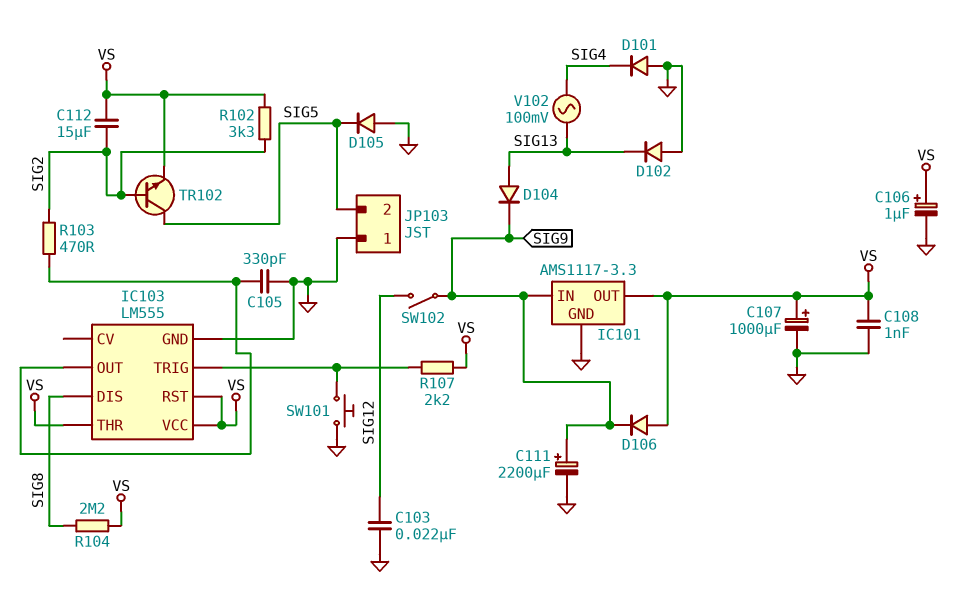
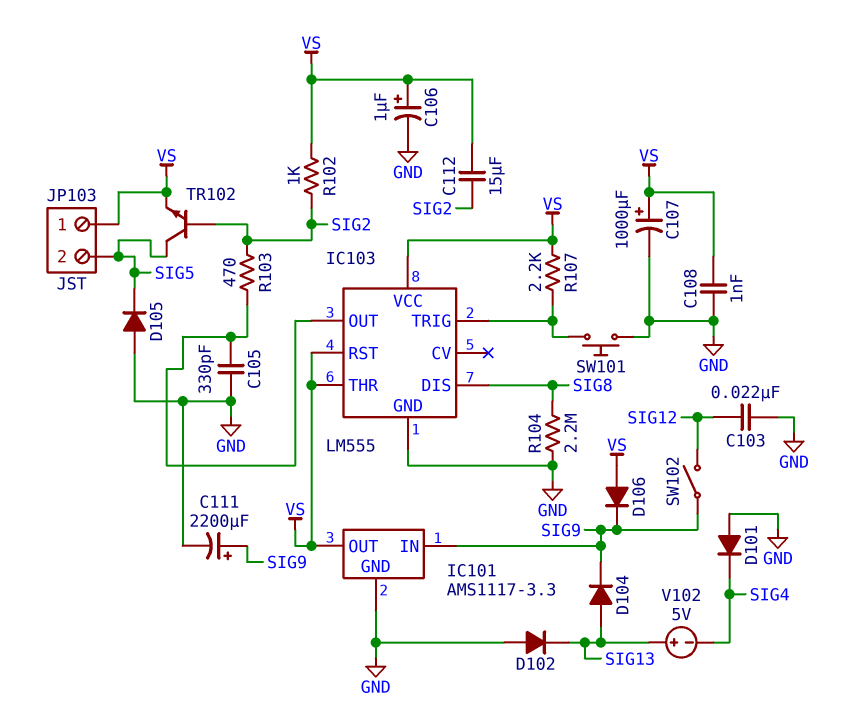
JP103 pin 1: GND -> VS
R102: 3.3k (SIG2, VS) -> 1k (SIG2, VS)
R104: 2.2M (SIG8, VS) -> 2.2M (GND, SIG8)
V102: AC 100mV (SIG4, SIG13) -> 5V (plus SIG13, minus SIG4)

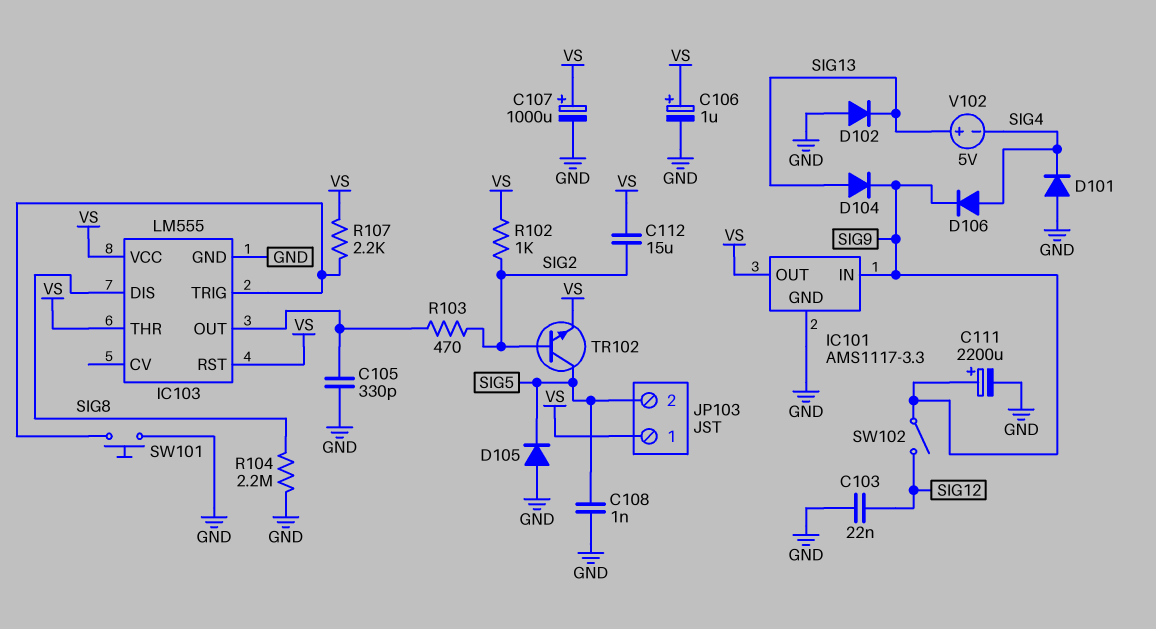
C108: 1nF (GND, VS) -> 1nF (GND, SIG5)
D106: diode (A VS, K SIG9) -> diode (A SIG4, K SIG9)

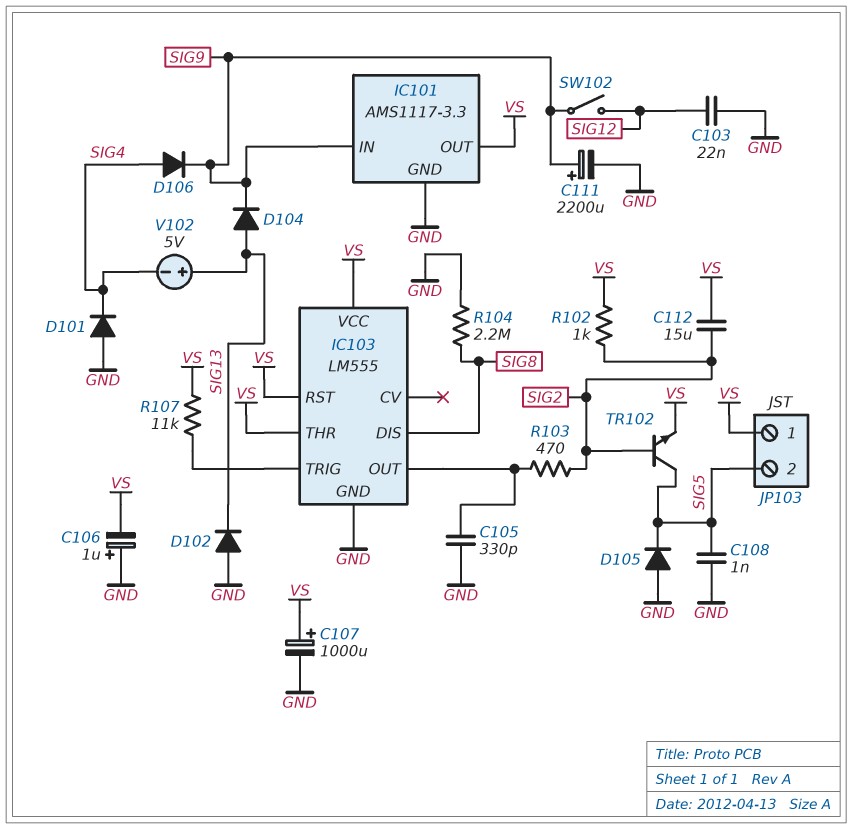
C106: 1uF (plus VS, minus GND) -> 1uF (plus GND, minus VS)
R107: 2.2k (IC103/TRIG, VS) -> 11k (IC103/TRIG, VS)
SW101: button (GND, IC103/TRIG) -> none

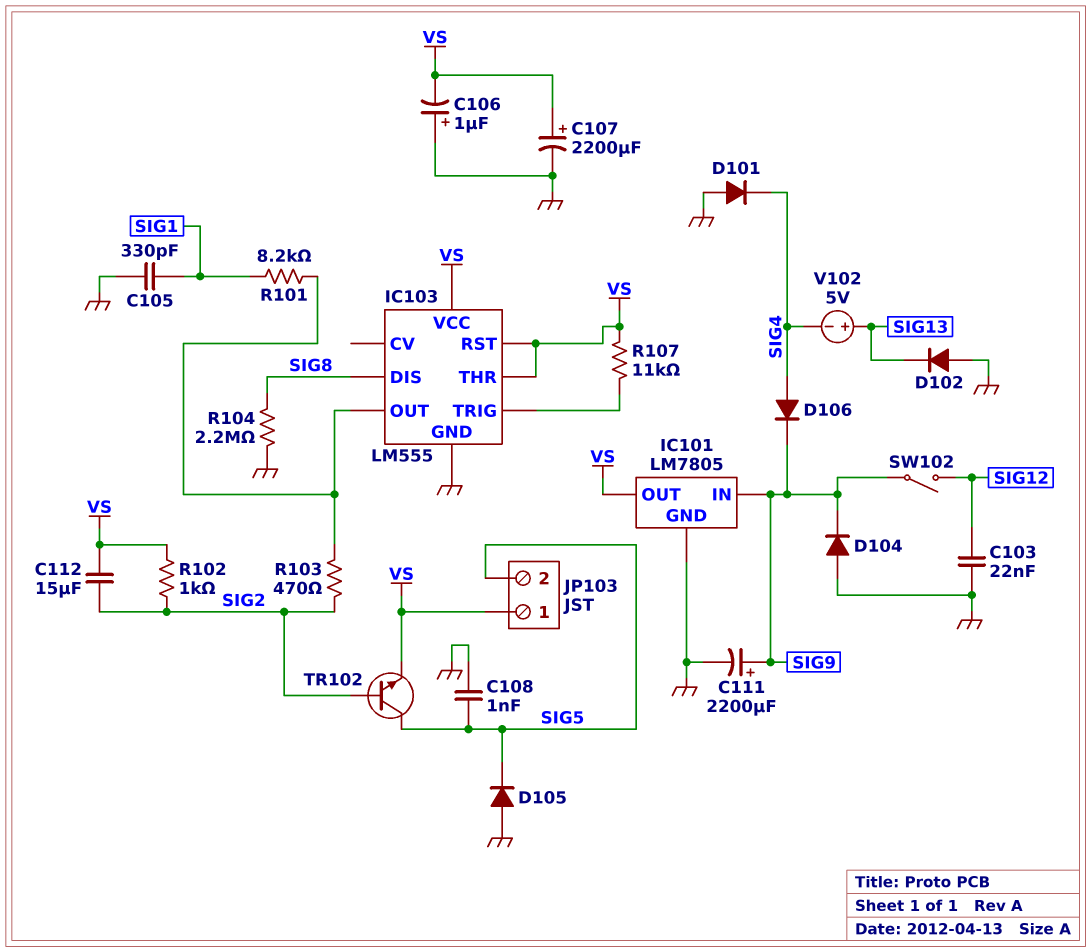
C105: 330pF (GND, IC103/OUT) -> 330pF (GND, SIG1)
C107: 1000uF (plus VS, minus GND) -> 2200uF (plus VS, minus GND)
D104: diode (A SIG13, K SIG9) -> diode (A GND, K SIG9)
IC101: AMS1117-3.3 -> LM7805
R101: none -> 8.2k (IC103/OUT, SIG1)

